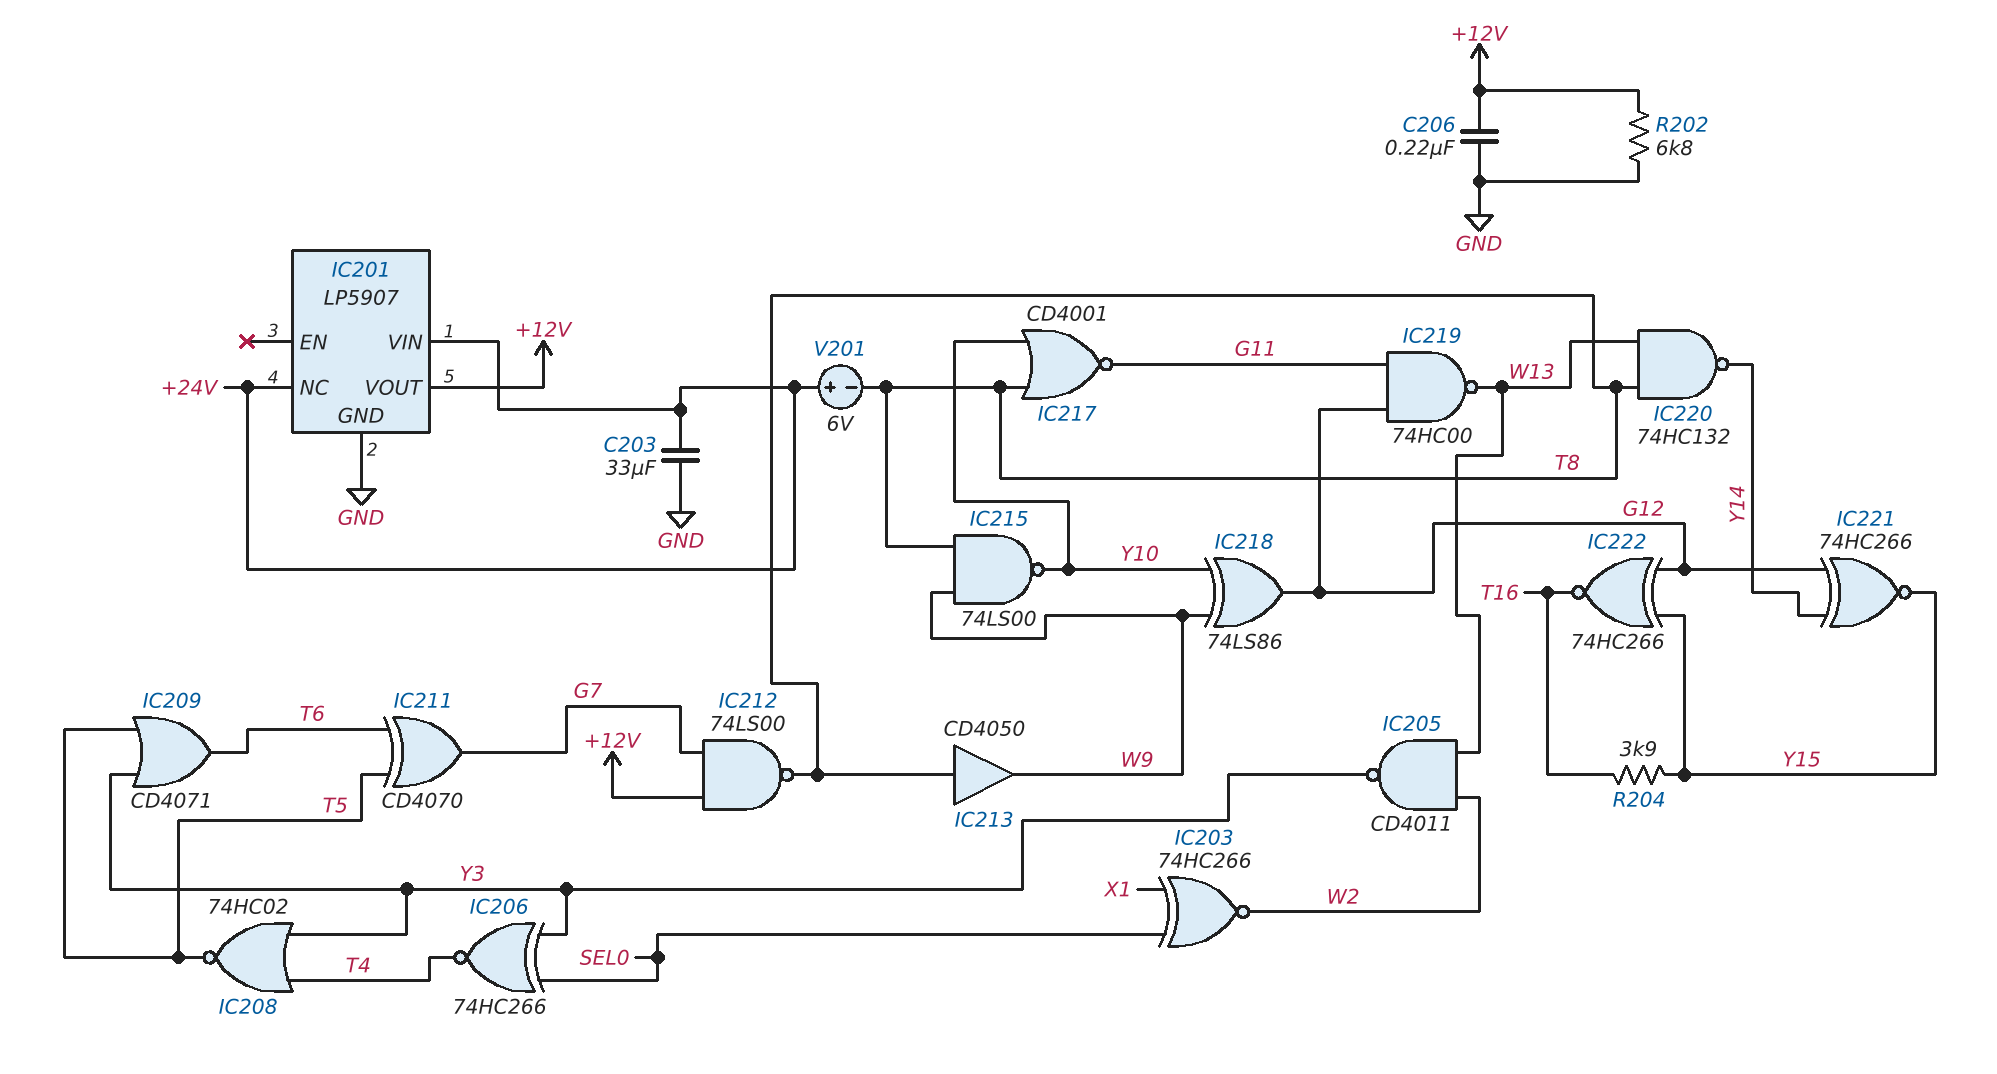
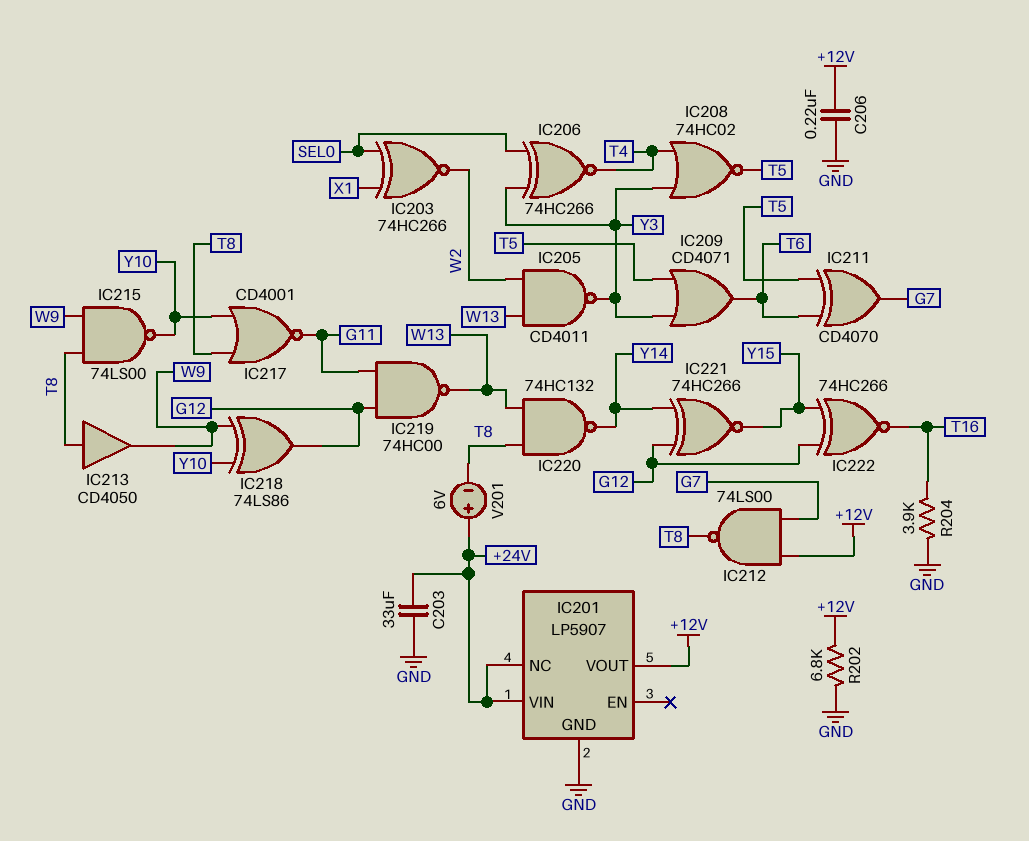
R204: 3.9k (T16, Y15) -> 3.9k (GND, T16)

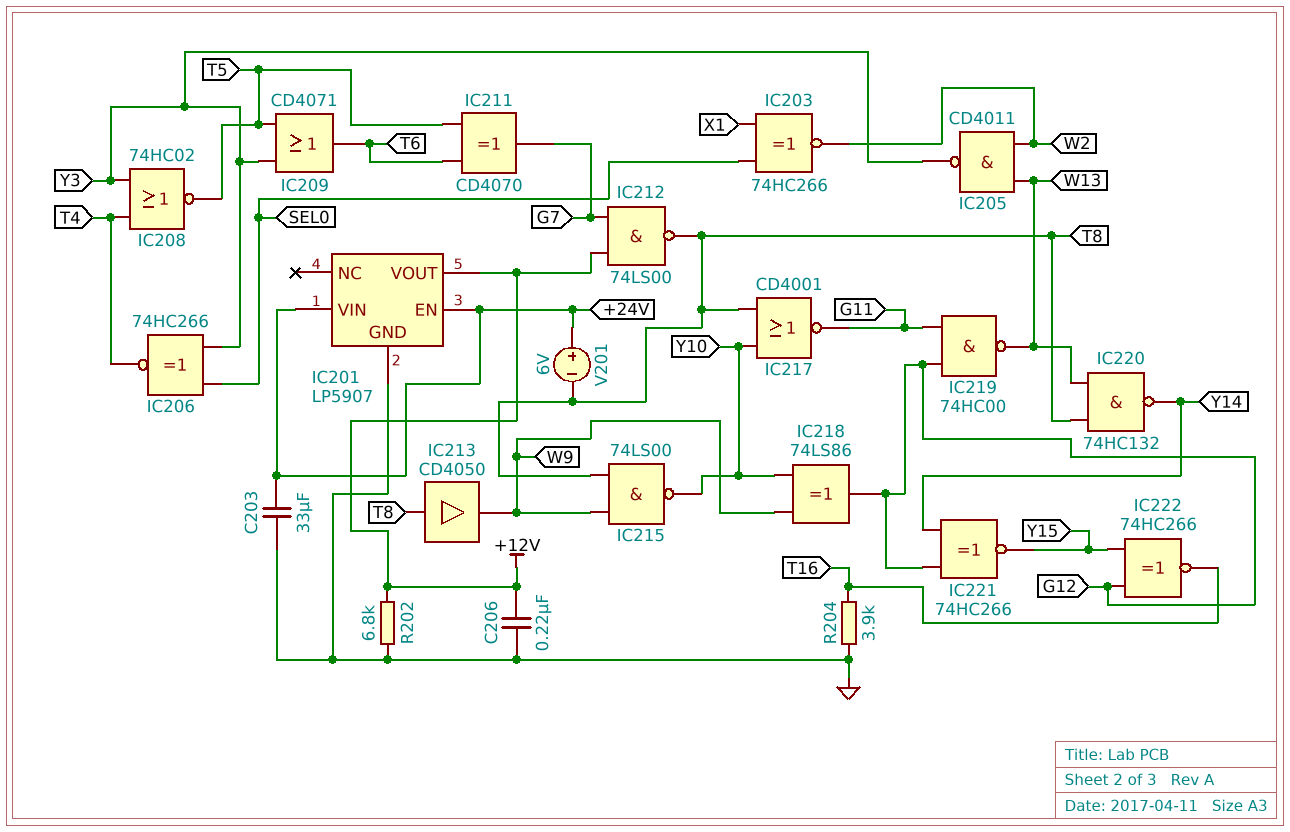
IC201 pin EN: none -> +24V
IC201 pin NC: +24V -> none

